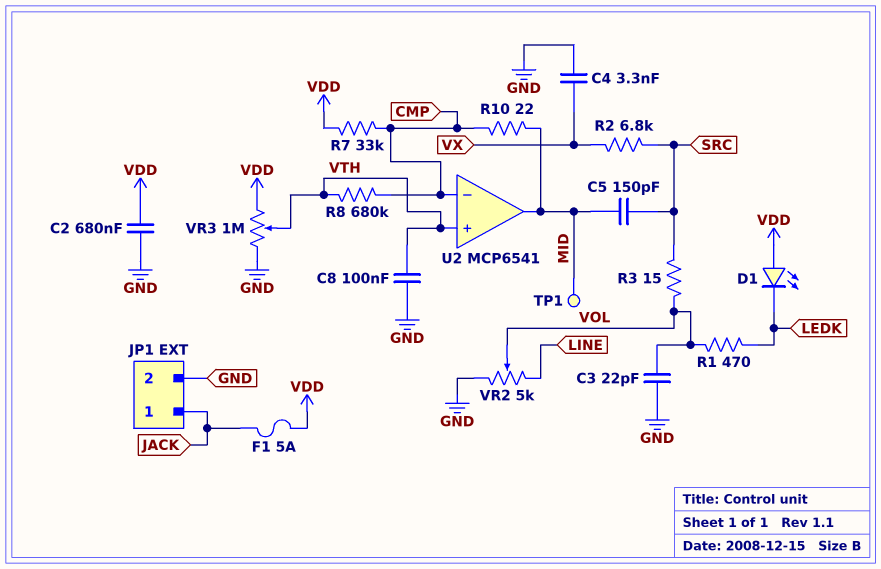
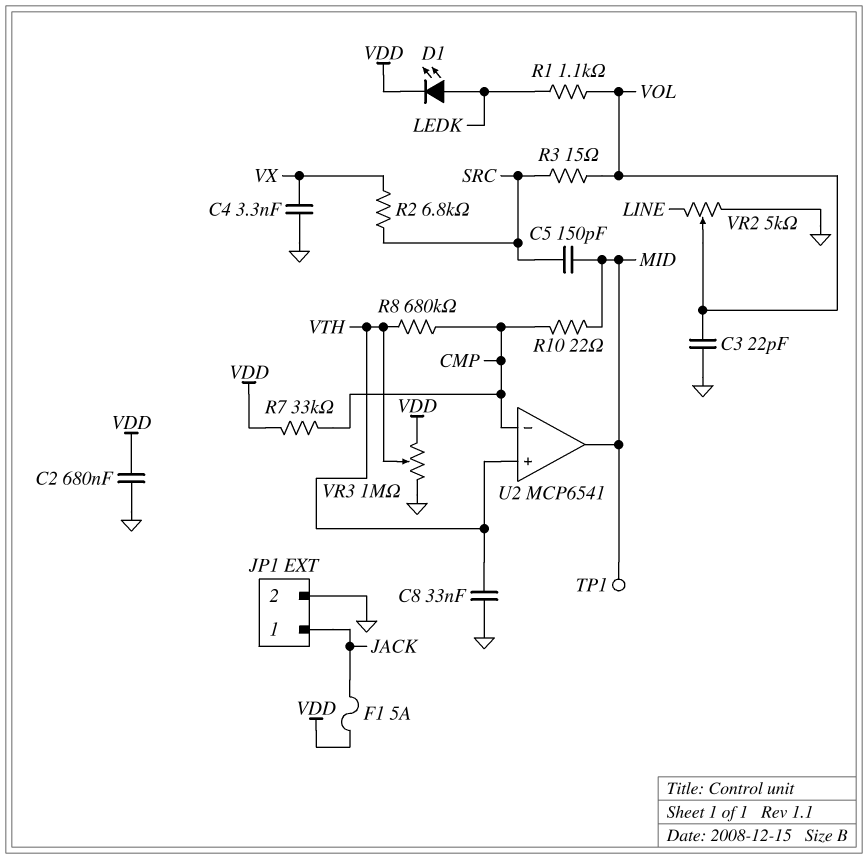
C8: 100nF (GND, VTH) -> 33nF (GND, VTH)
D1: LED (A VDD, K LEDK) -> LED (A LEDK, K VDD)
R1: 470 (LEDK, VOL) -> 1.1k (LEDK, VOL)

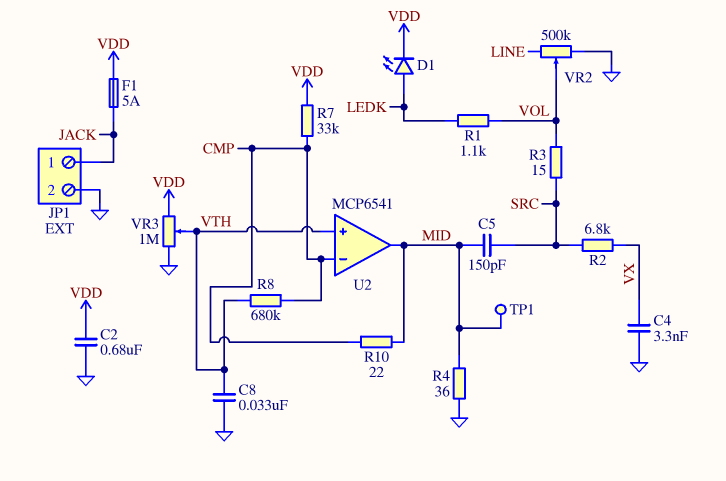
C3: 22pF (GND, VOL) -> none
R4: none -> 36 (GND, MID)
VR2: 5k (GND, LINE, wiper VOL) -> 500k (GND, LINE, wiper VOL)

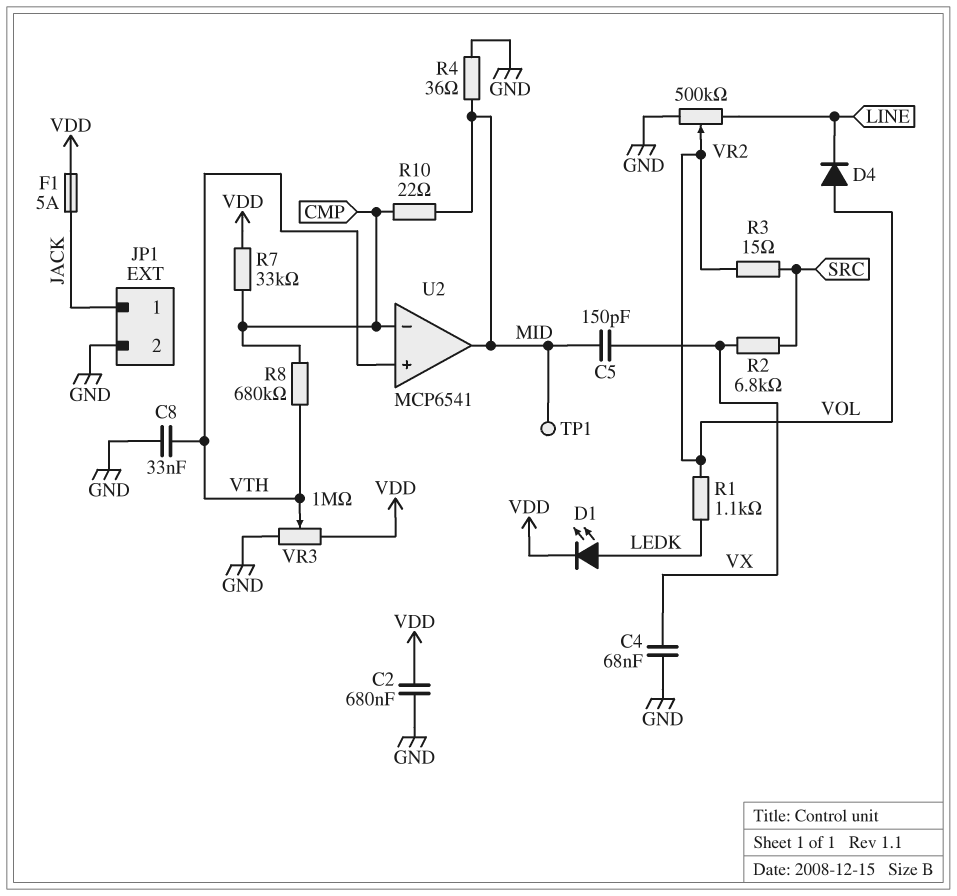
C4: 3.3nF (GND, VX) -> 68nF (GND, VX)
C5: 150pF (MID, SRC) -> 150pF (MID, VX)
D4: none -> diode (A VOL, K LINE)

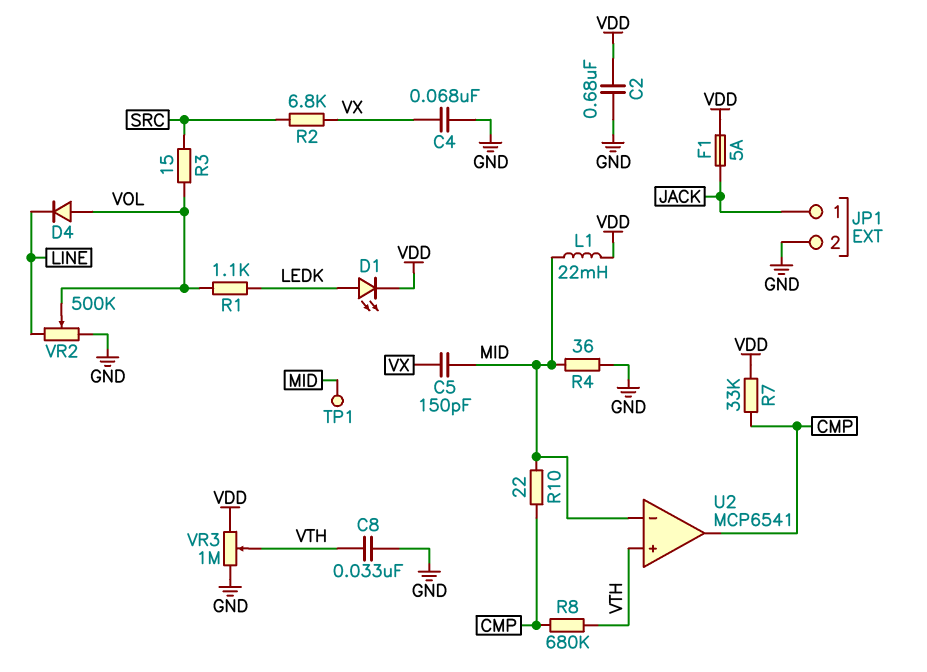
L1: none -> 22mH (MID, VDD)
U2 pin in-: CMP -> MID
U2 pin out: MID -> CMP

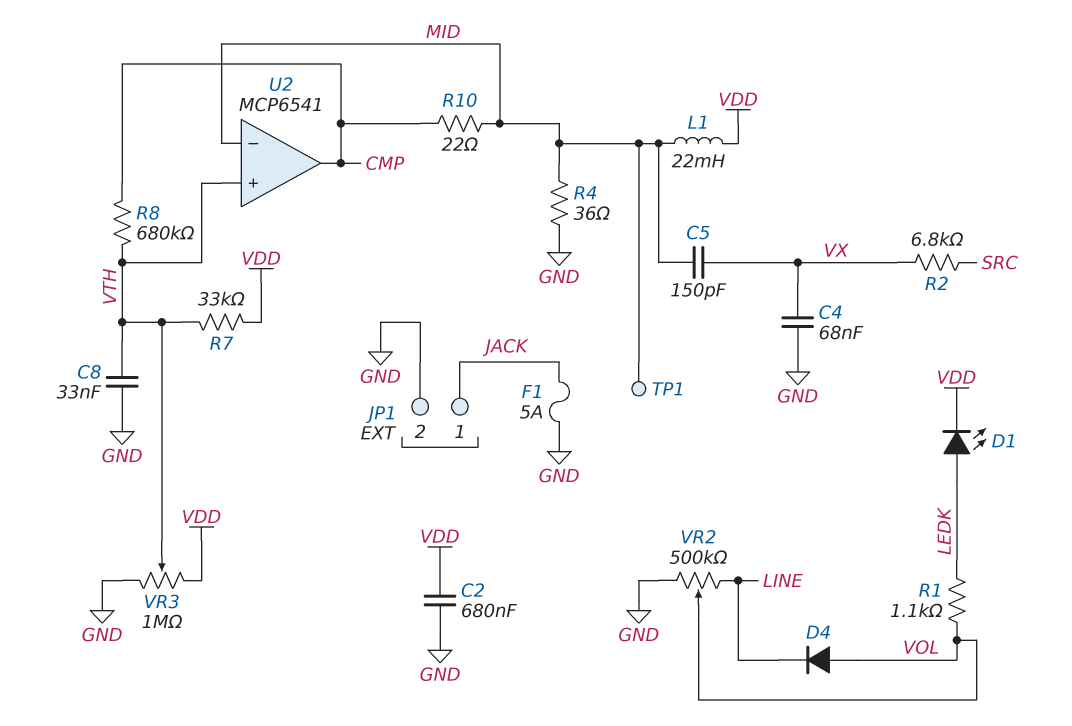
F1: 5A (JACK, VDD) -> 5A (GND, JACK)
R3: 15 (SRC, VOL) -> none
R7: 33k (CMP, VDD) -> 33k (VDD, VTH)

